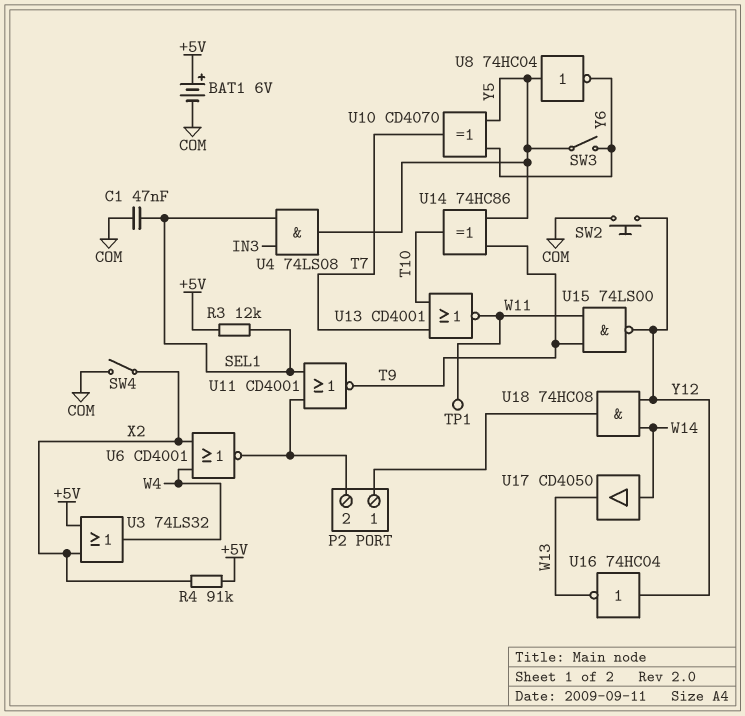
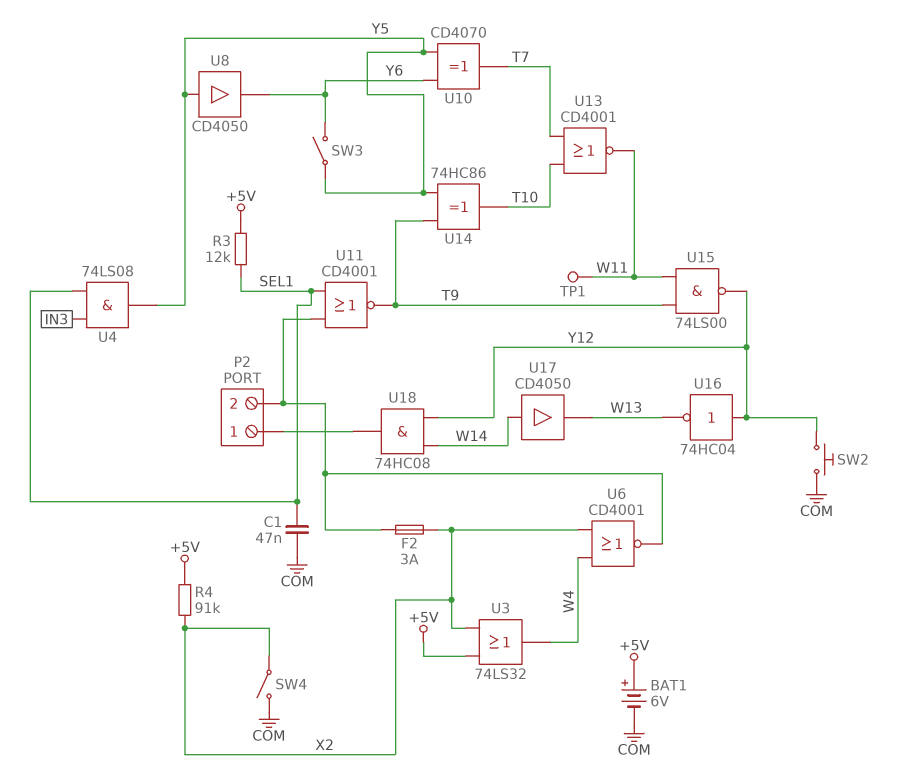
F2: none -> 3A (P2/2, X2)
U8: NOT 74HC04 (in Y5, out Y6) -> buffer CD4050 (in Y5, out Y6)

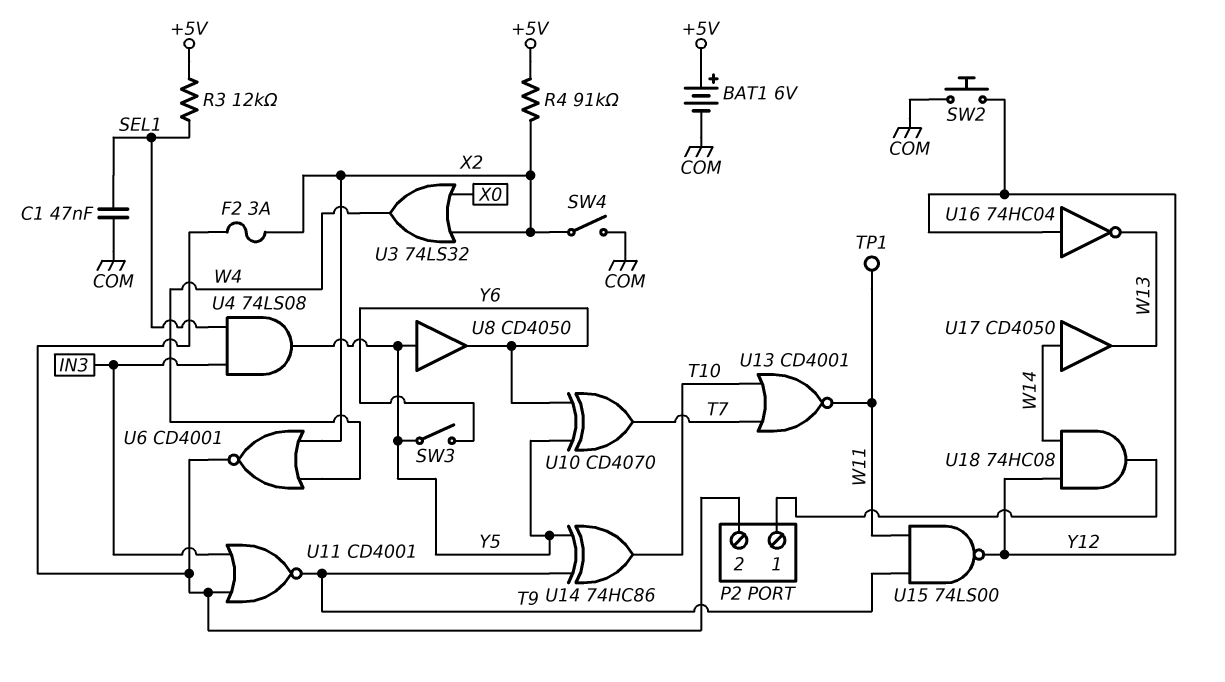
U3: OR 74LS32 (in +5V, in X2, out W4) -> OR 74LS32 (in X0, in X2, out W4)
U11: NOR CD4001 (in P2/2, in SEL1, out T9) -> NOR CD4001 (in IN3, in P2/2, out T9)

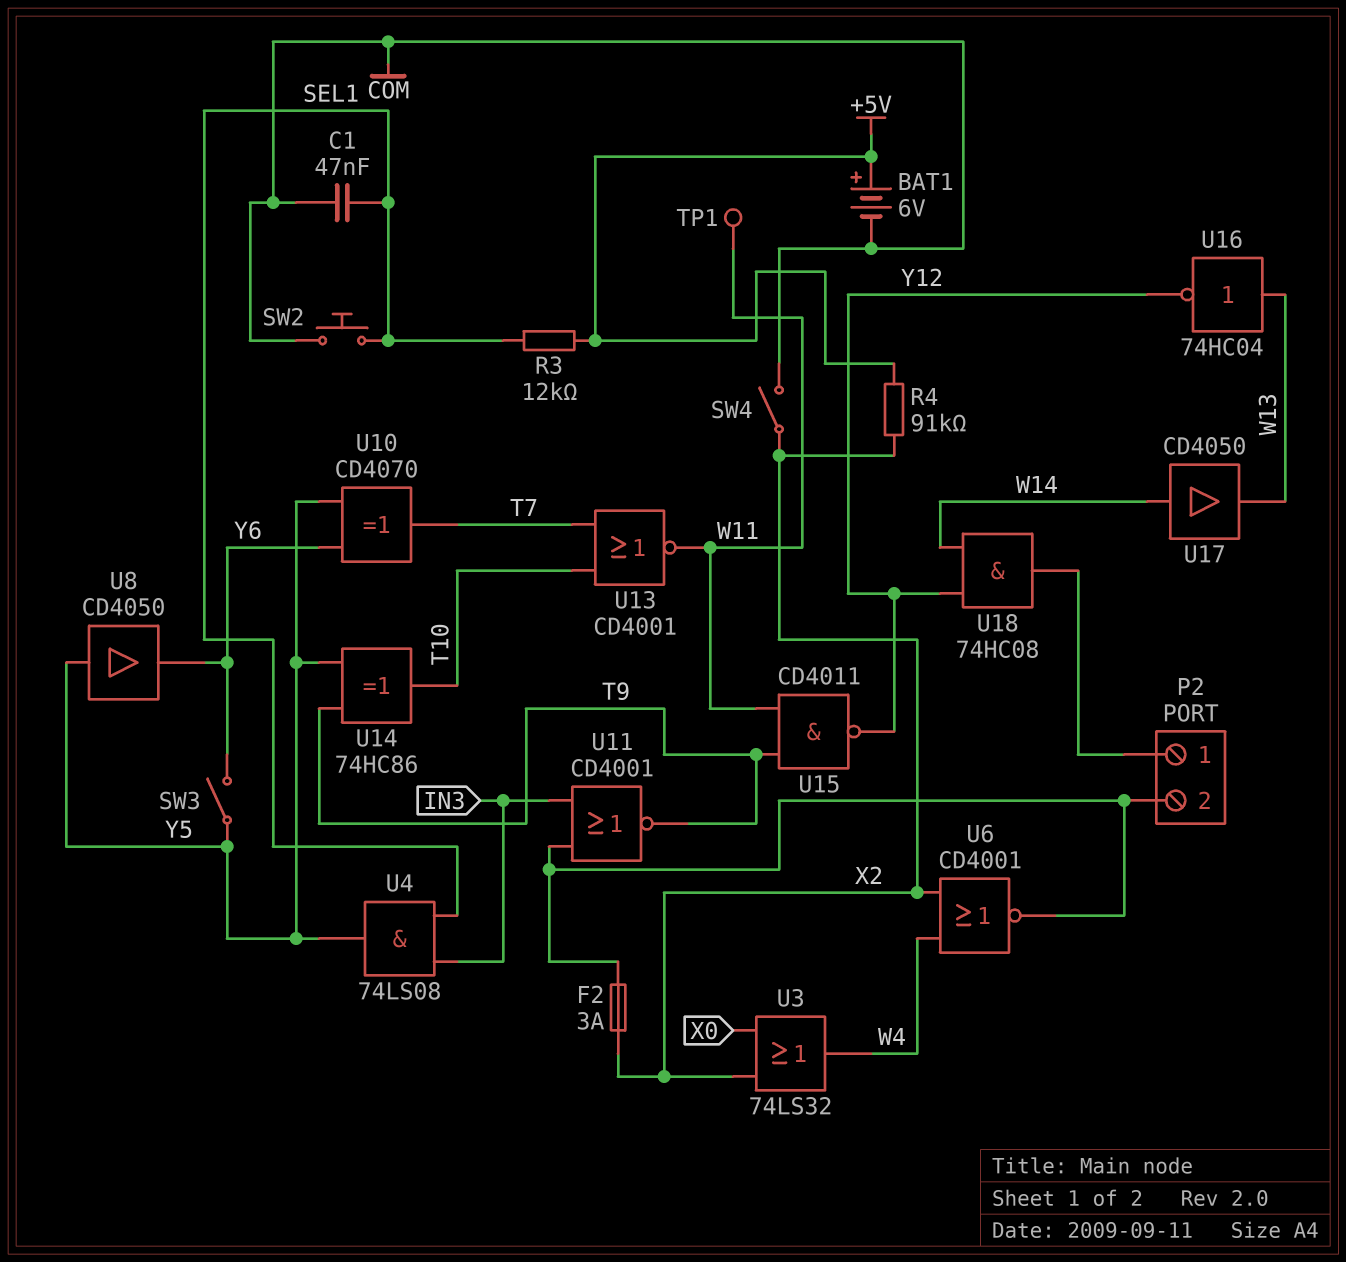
SW2: button (COM, Y12) -> button (COM, SEL1)
U15: NAND 74LS00 (in T9, in W11, out Y12) -> NAND CD4011 (in T9, in W11, out Y12)
U16: NOT 74HC04 (in Y12, out W13) -> NOT 74HC04 (in W13, out Y12)

